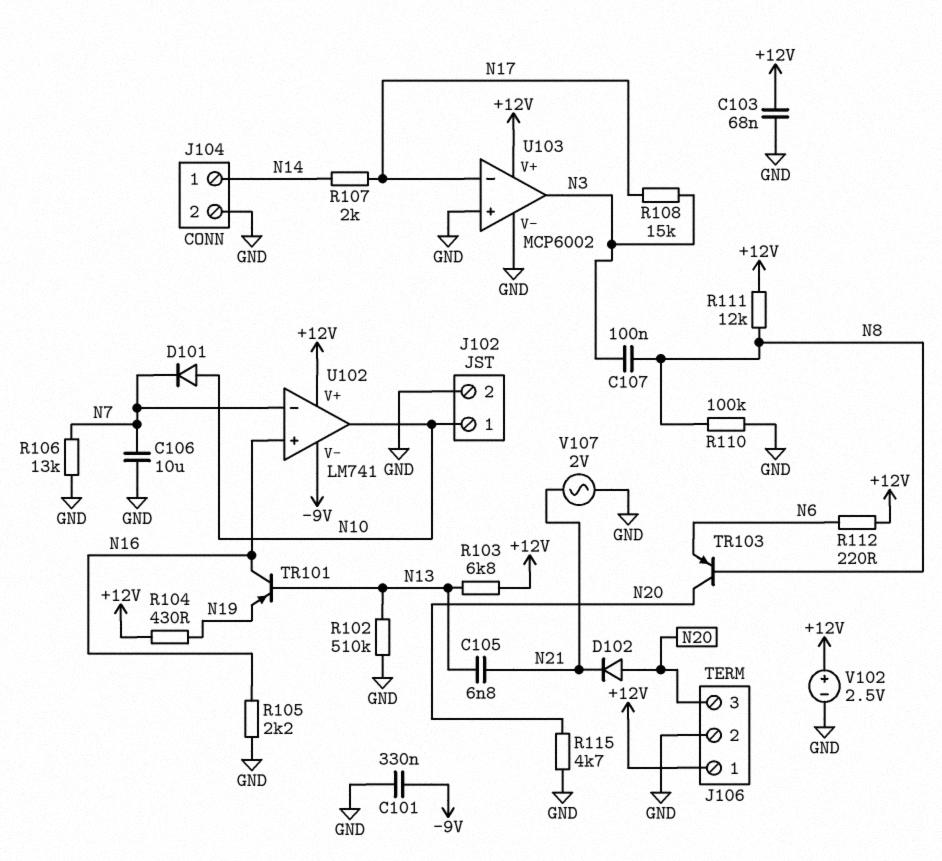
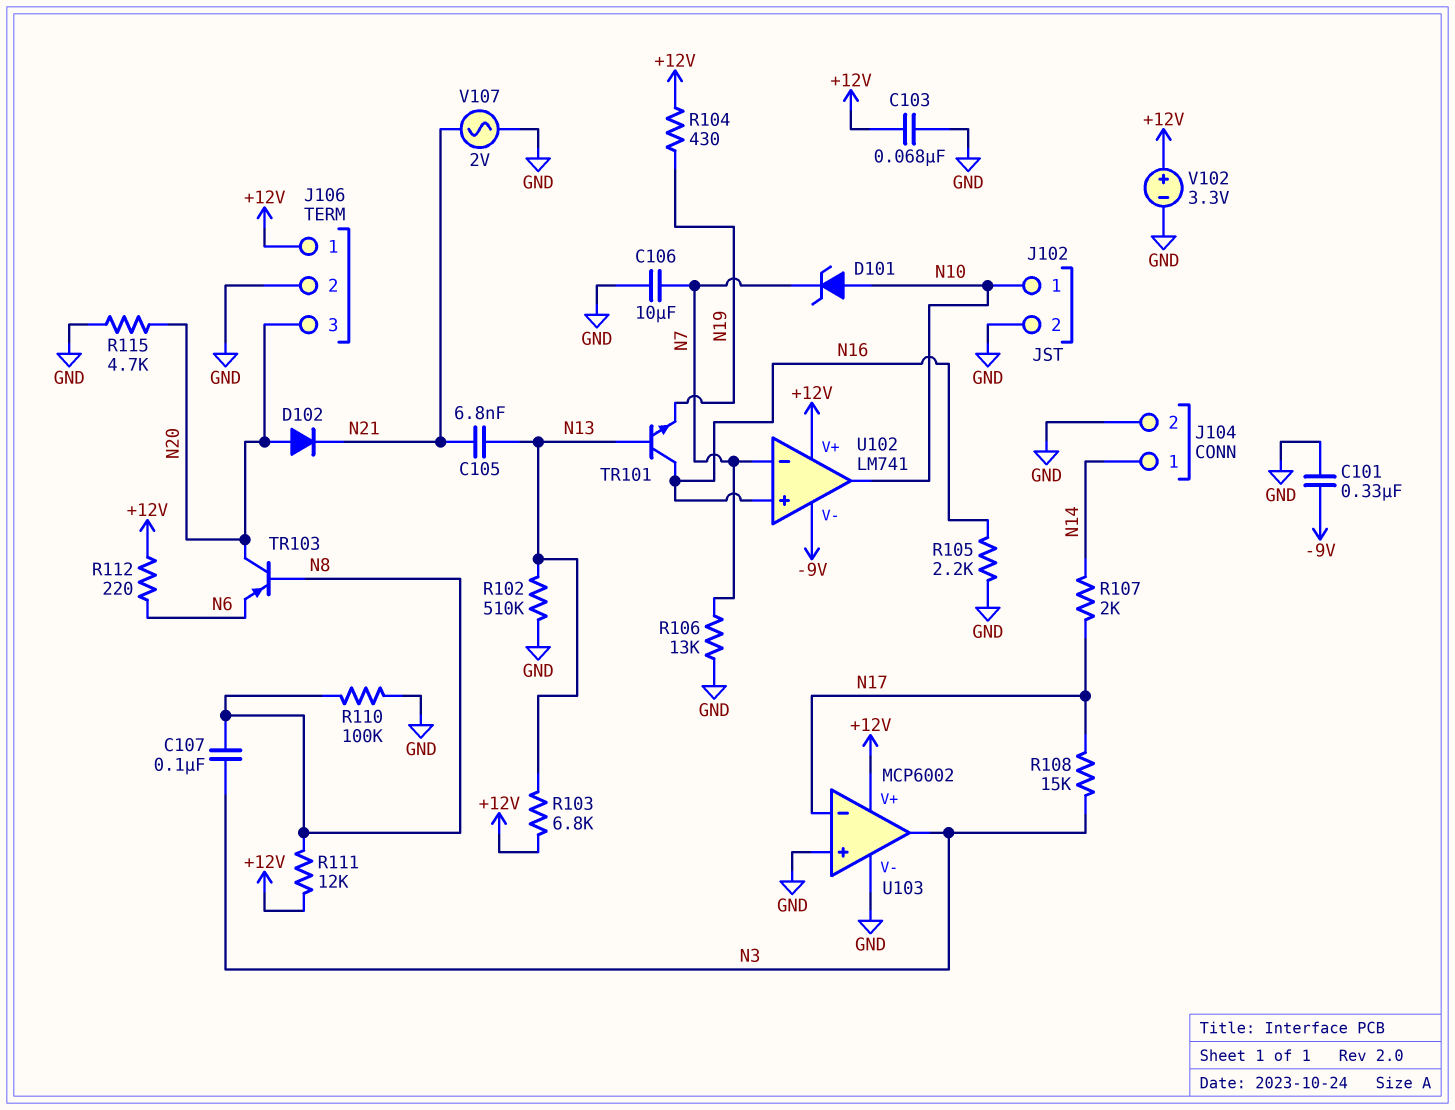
D101: diode (A N10, K N7) -> zener (A N10, K N7)
TR101: PNP (B N13, C N16, E N19) -> NPN (B N13, C N16, E N19)
V102: 2.5V (plus +12V, minus GND) -> 3.3V (plus +12V, minus GND)

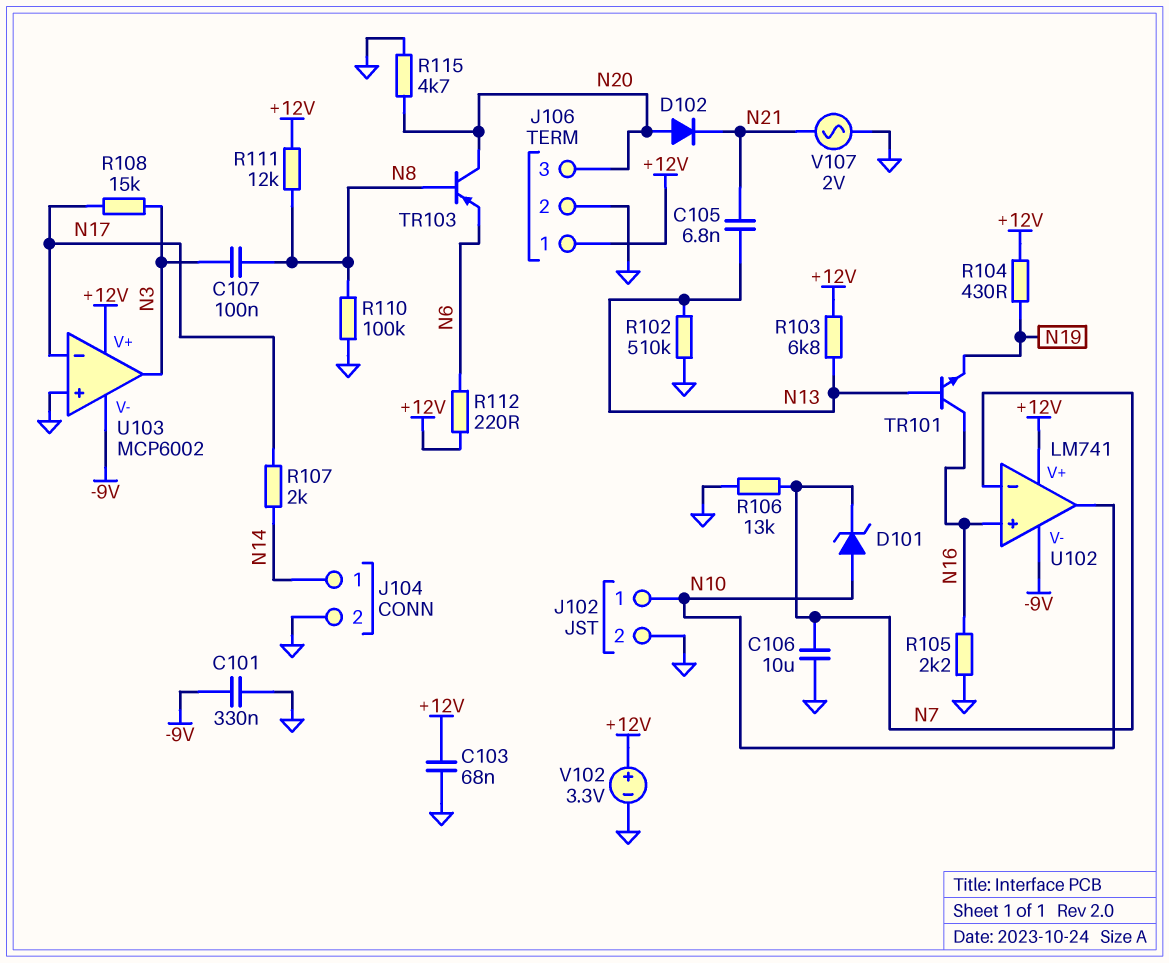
U103 pin V-: GND -> -9V

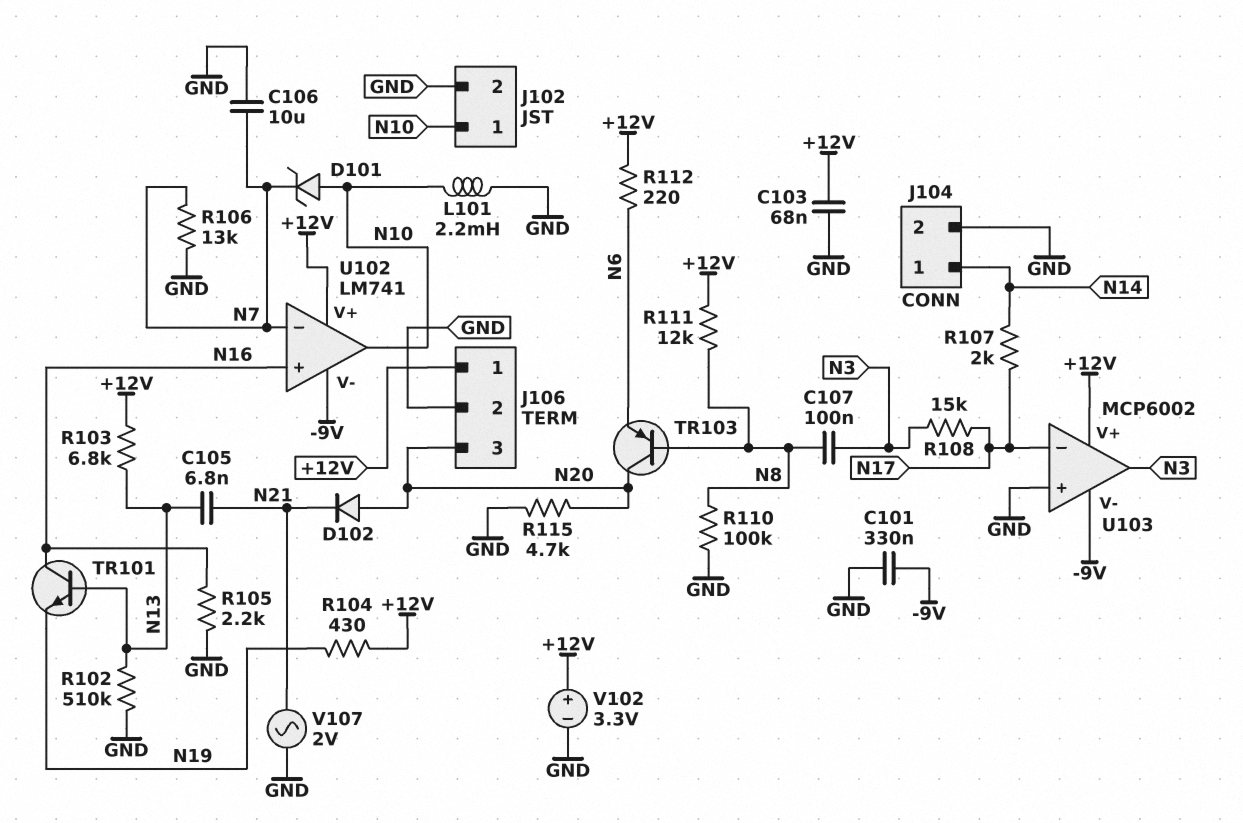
L101: none -> 2.2mH (GND, N10)

